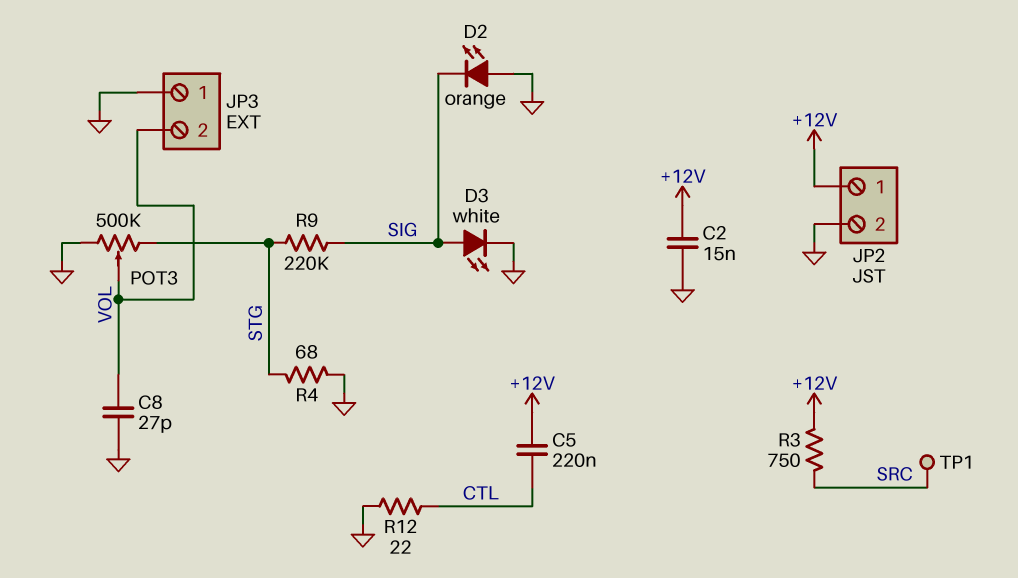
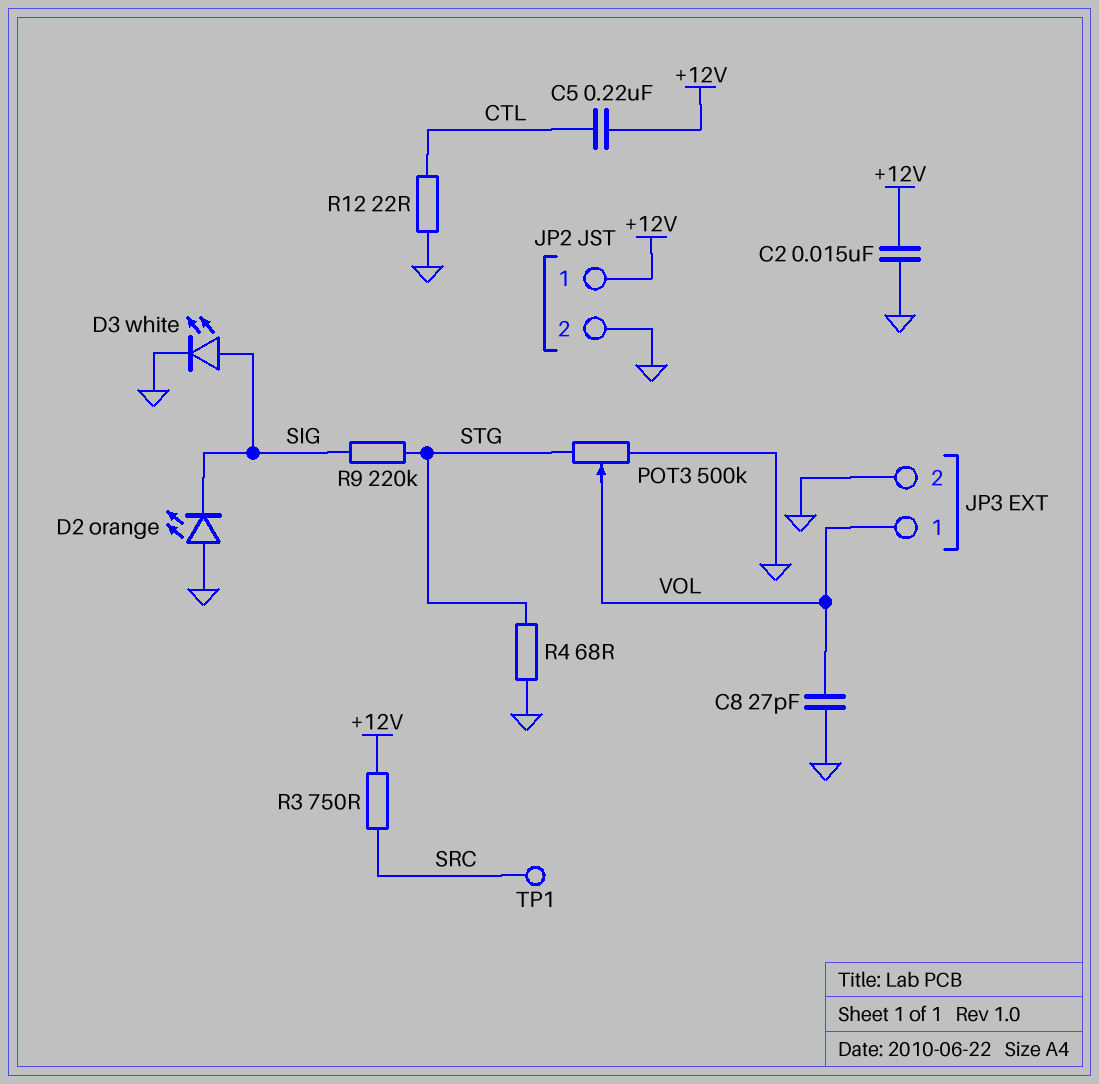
JP3 pin 1: GND -> VOL
JP3 pin 2: VOL -> GND

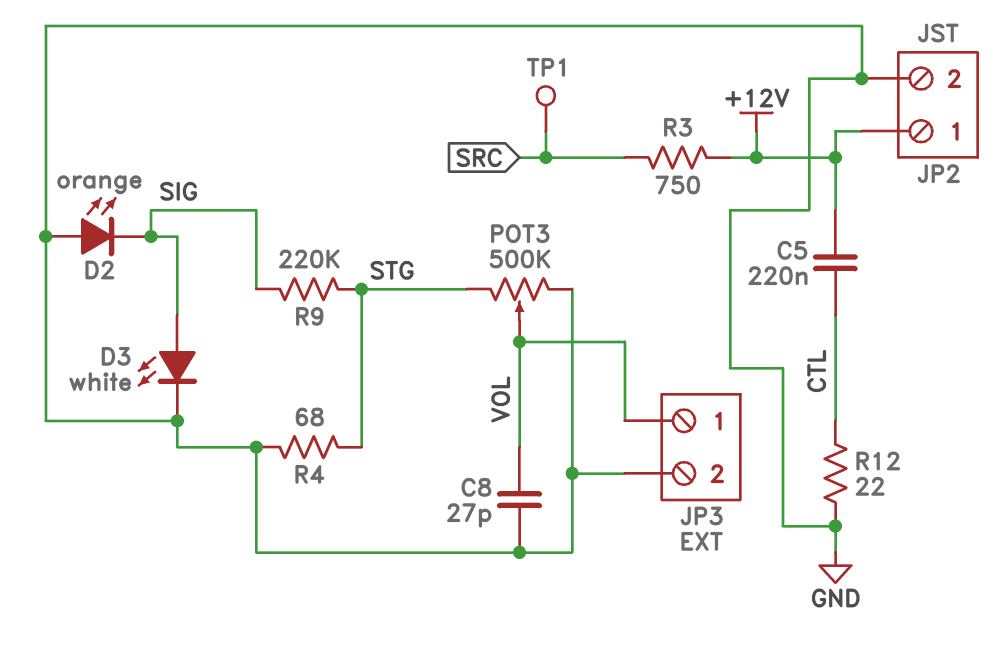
C2: 15nF (+12V, GND) -> none

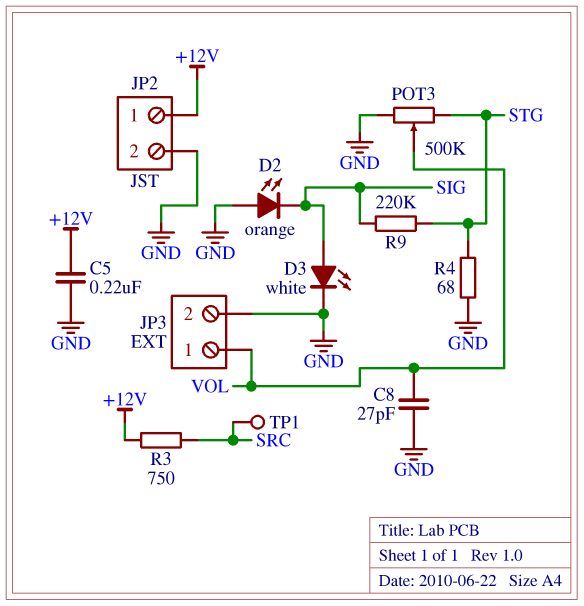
C5: 220nF (+12V, CTL) -> 220nF (+12V, GND)
R12: 22 (CTL, GND) -> none

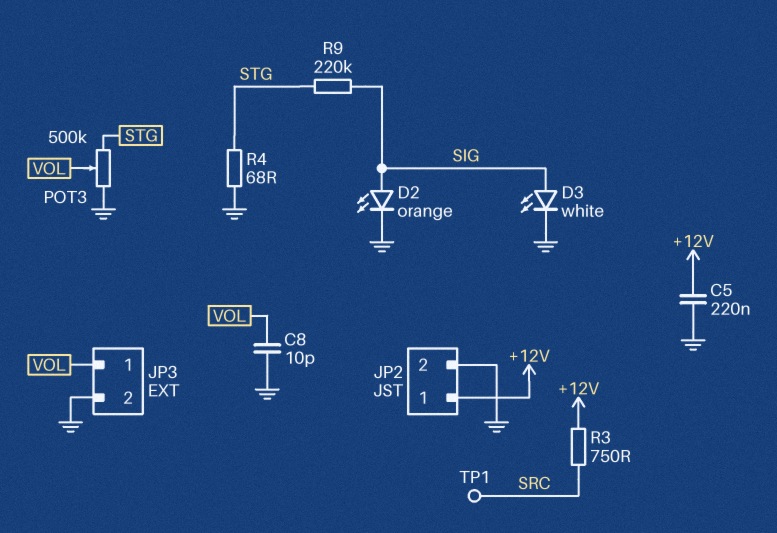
C8: 27pF (GND, VOL) -> 10pF (GND, VOL)
D2: LED orange (A GND, K SIG) -> LED orange (A SIG, K GND)

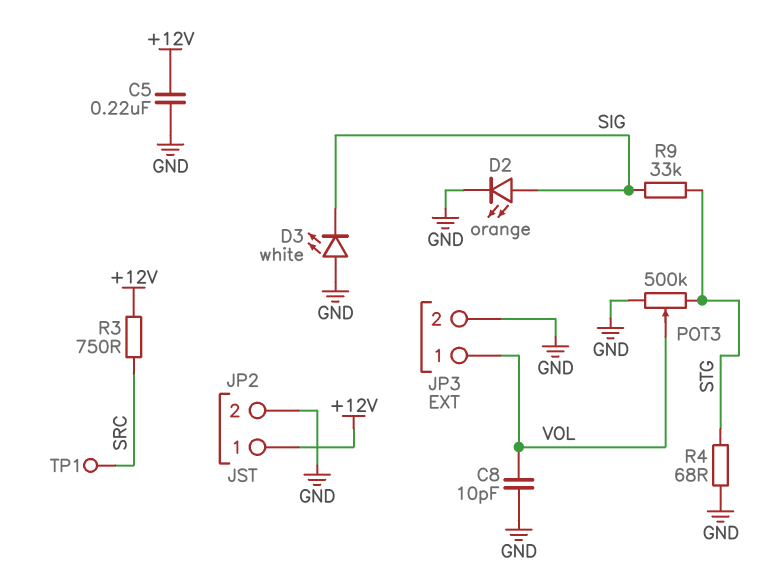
D3: LED white (A SIG, K GND) -> LED white (A GND, K SIG)
R9: 220k (SIG, STG) -> 33k (SIG, STG)

